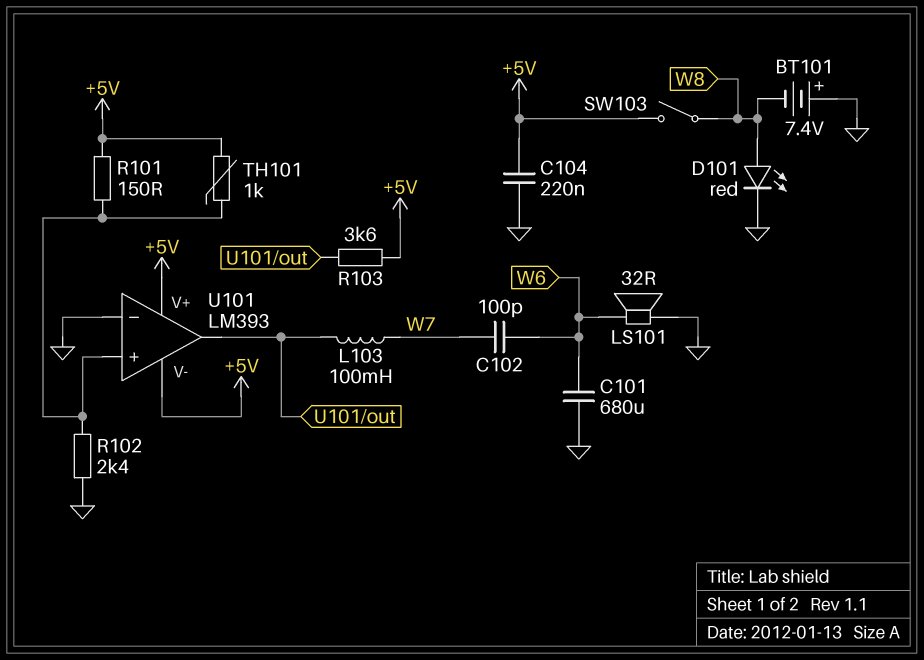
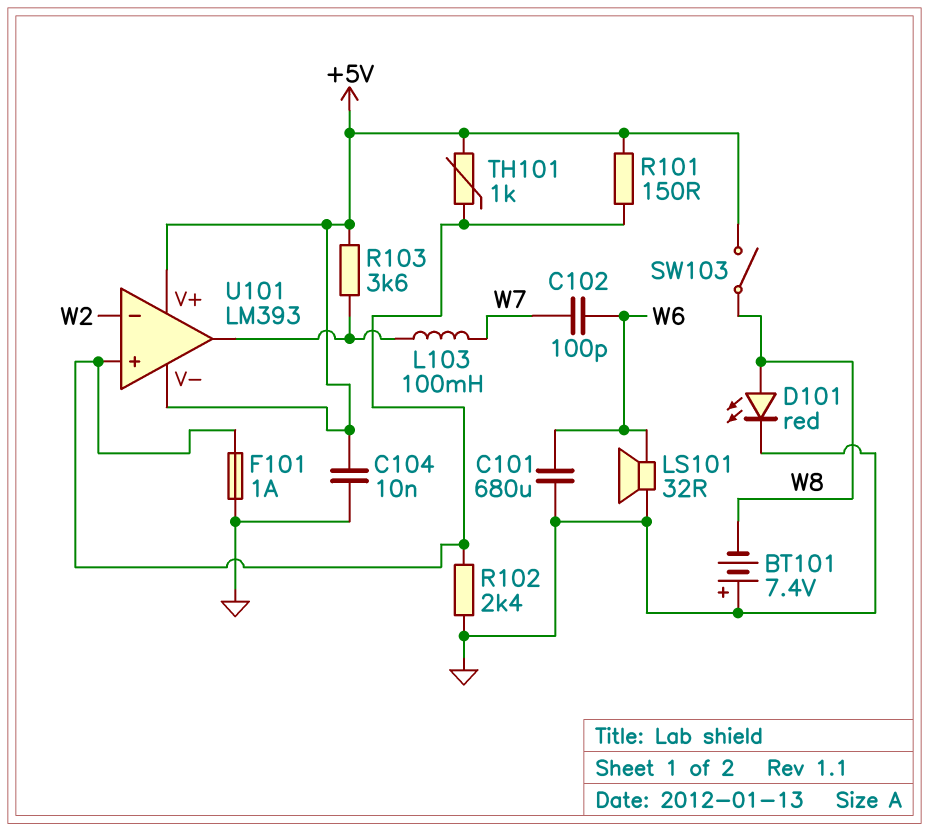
C104: 220nF (+5V, GND) -> 10nF (+5V, GND)
F101: none -> 1A (GND, U101/in+)
U101 pin in-: GND -> W2

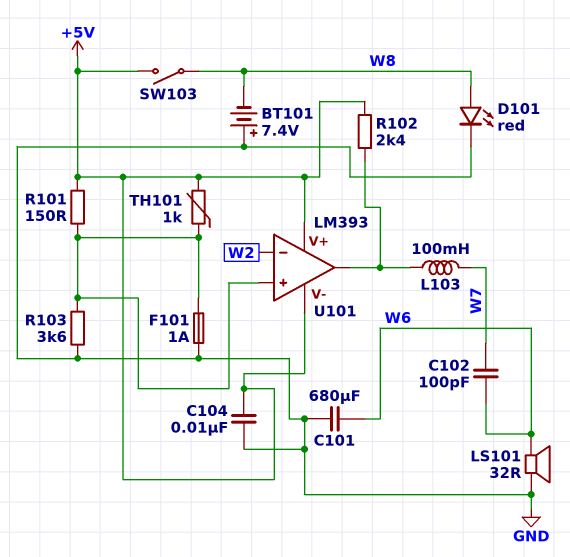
R102: 2.4k (GND, U101/in+) -> 2.4k (+5V, U101/out)
R103: 3.6k (+5V, U101/out) -> 3.6k (GND, U101/in+)

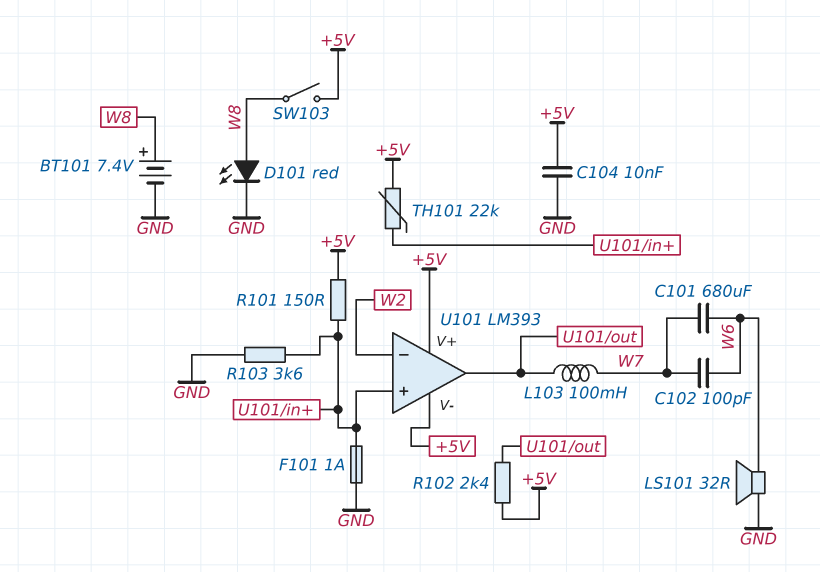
BT101: 7.4V (plus GND, minus W8) -> 7.4V (plus W8, minus GND)
C101: 680uF (GND, W6) -> 680uF (W6, W7)
TH101: 1k (+5V, U101/in+) -> 22k (+5V, U101/in+)

